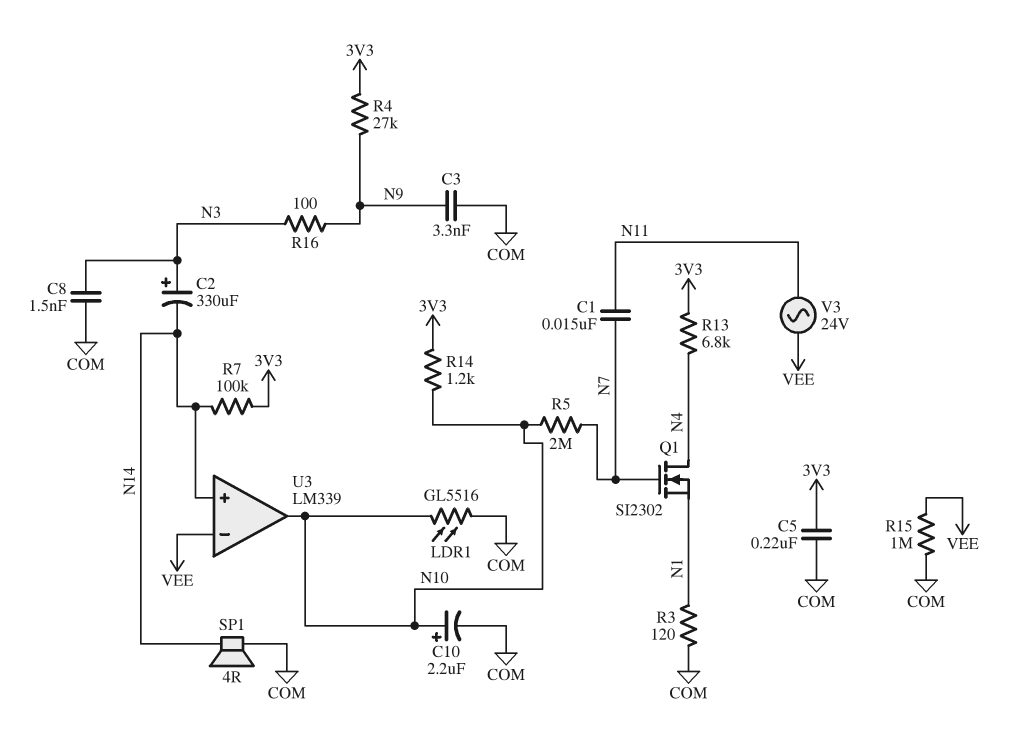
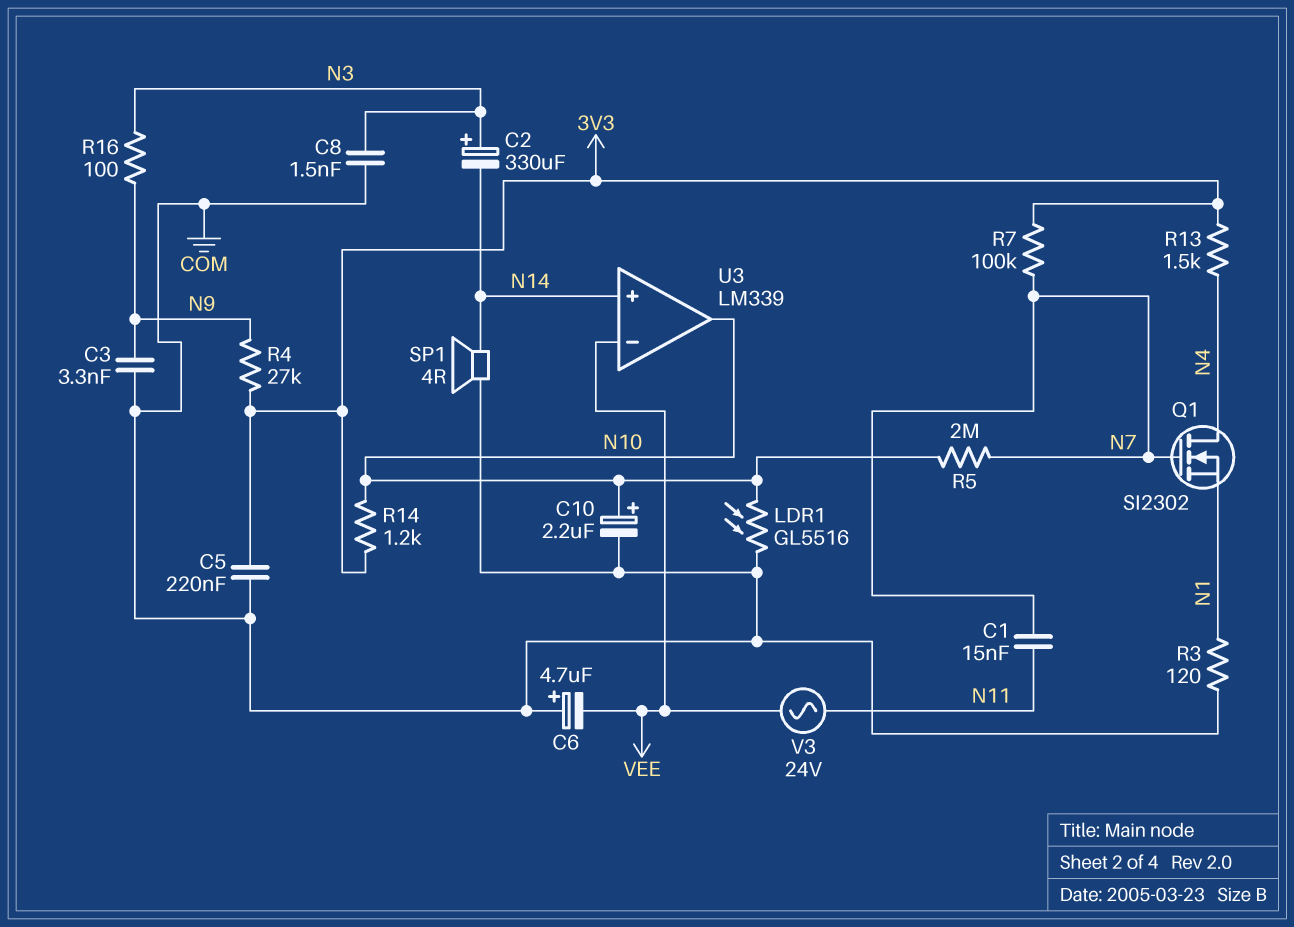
C6: none -> 4.7uF (plus COM, minus VEE)
R7: 100k (3V3, N14) -> 100k (3V3, N7)
R13: 6.8k (3V3, N4) -> 1.5k (3V3, N4)
R15: 1M (COM, VEE) -> none

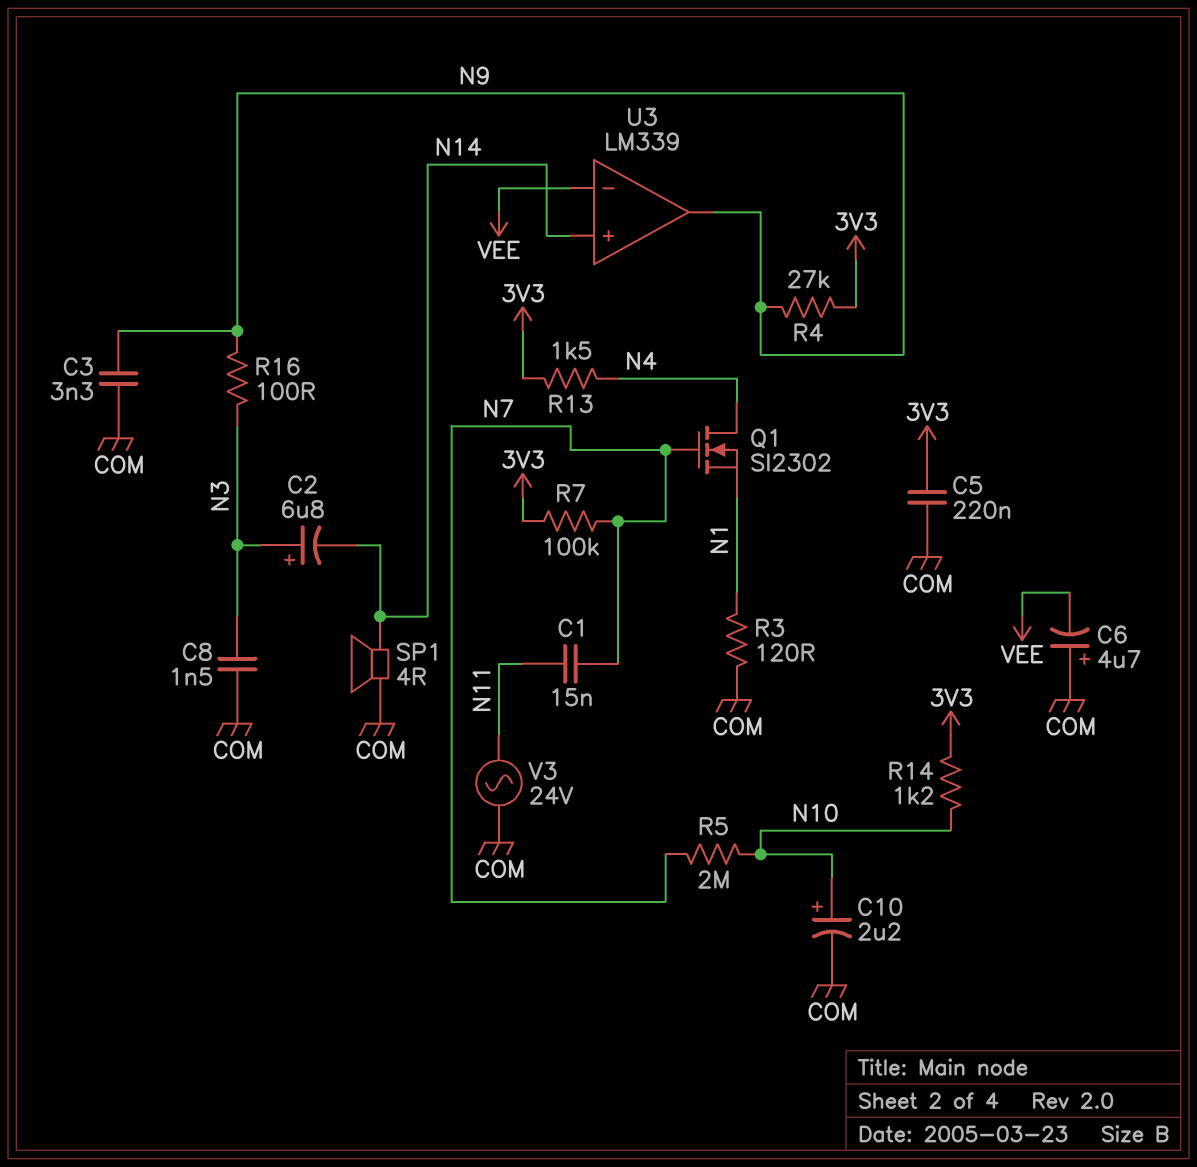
C2: 330uF (plus N3, minus N14) -> 6.8uF (plus N3, minus N14)
LDR1: GL5516 (COM, N10) -> none
U3 pin out: N10 -> N9
V3: AC 24V (N11, VEE) -> AC 24V (COM, N11)

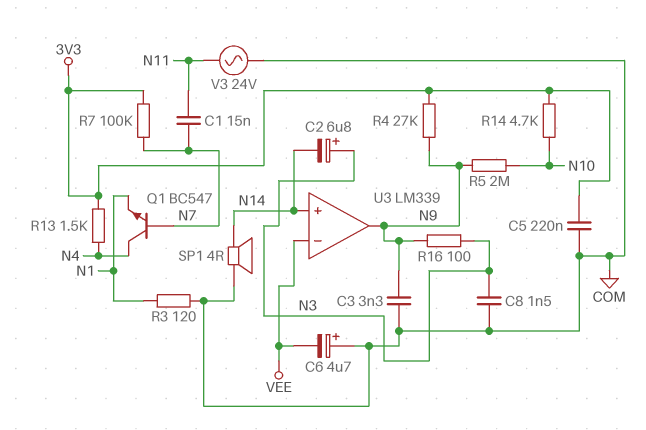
C10: 2.2uF (plus N10, minus COM) -> none
Q1: NMOS SI2302 (G N7, D N4, S N1) -> NPN BC547 (B N7, C N4, E N1)
R5: 2M (N7, N10) -> 2M (N9, N10)
R14: 1.2k (3V3, N10) -> 4.7k (3V3, N10)

